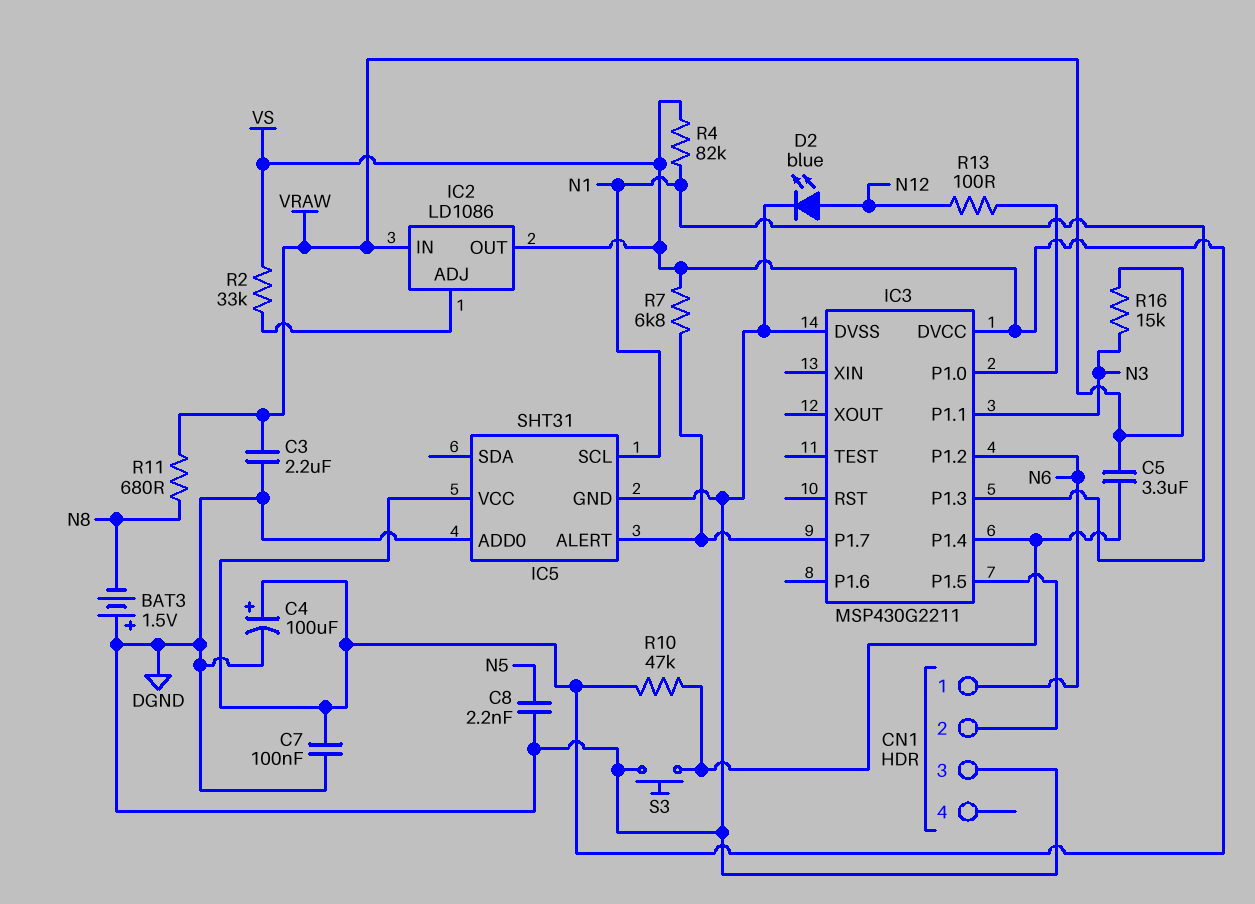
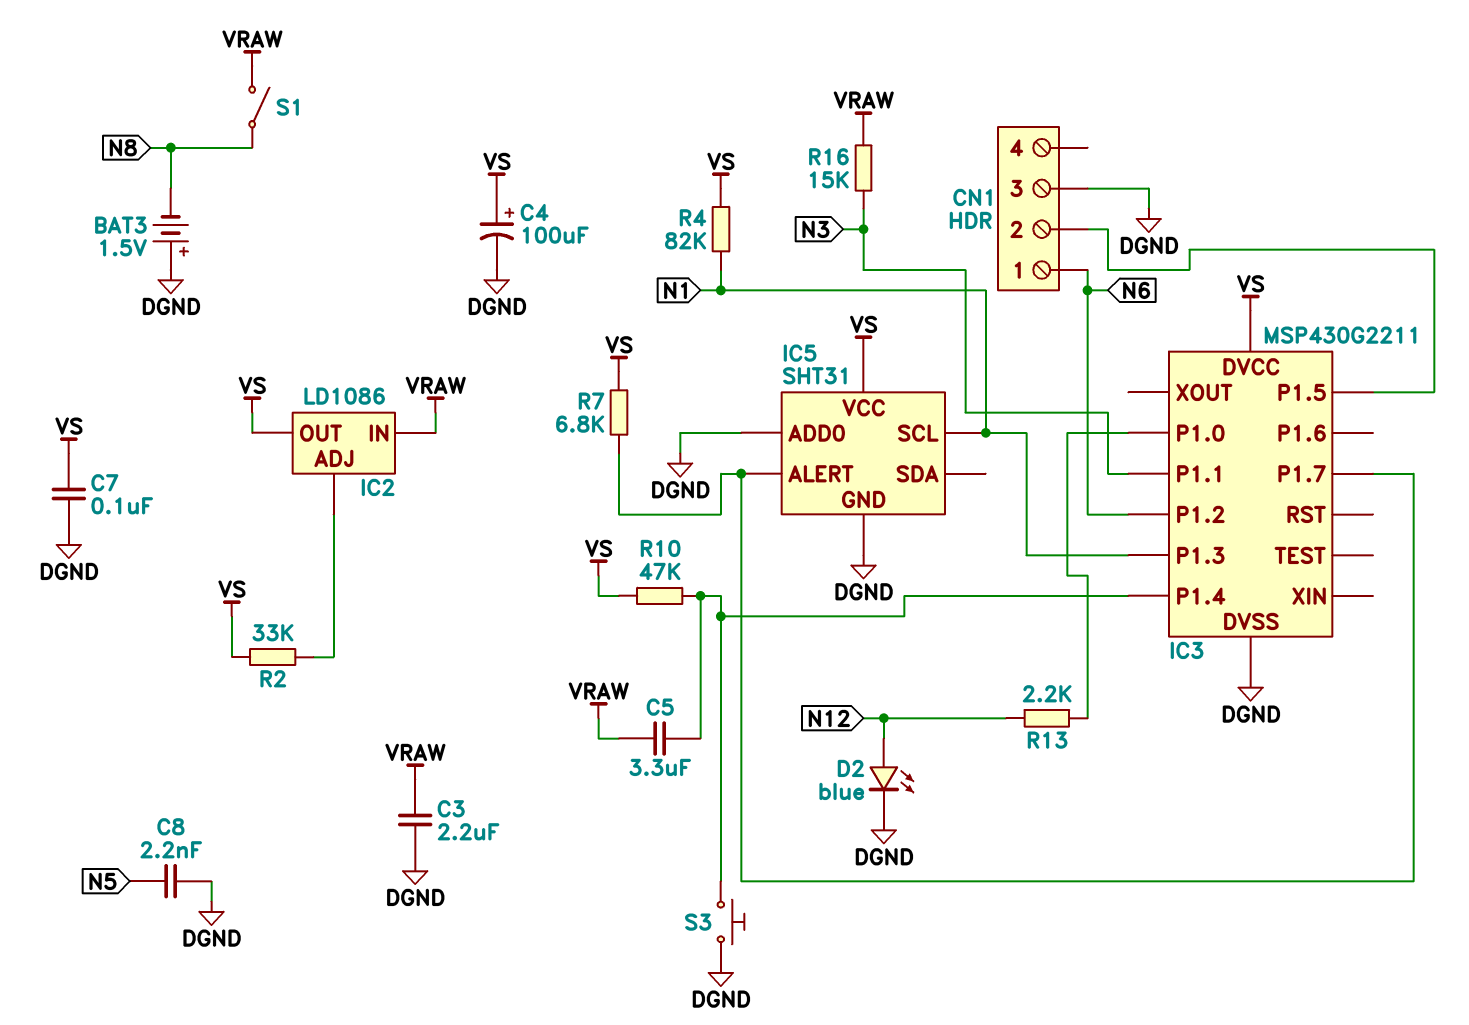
R11: 680 (N8, VRAW) -> none
R13: 100 (IC3/P1.0, N12) -> 2.2k (IC3/P1.0, N12)
S1: none -> switch (N8, VRAW)

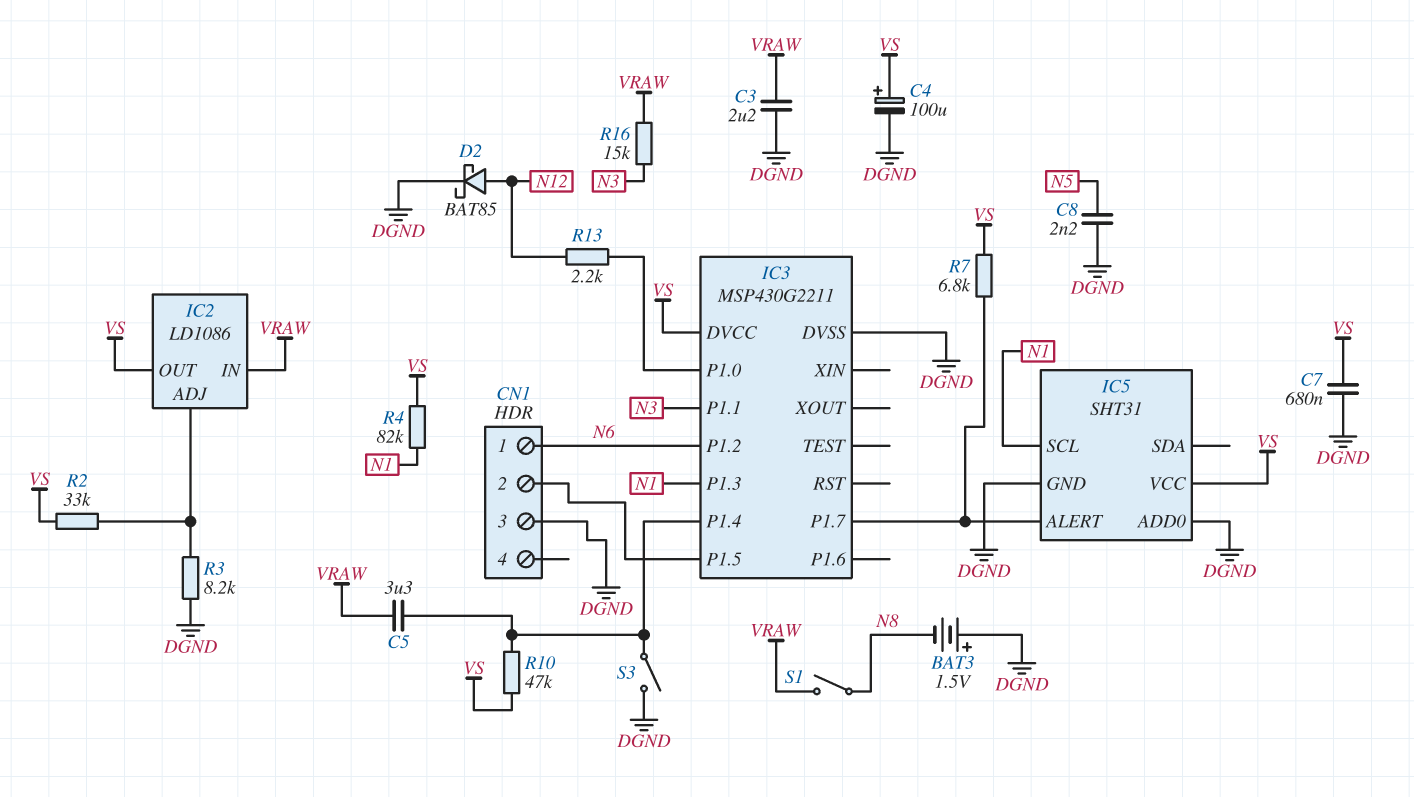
C7: 100nF (DGND, VS) -> 680nF (DGND, VS)
D2: LED blue (A N12, K DGND) -> schottky BAT85 (A N12, K DGND)
R3: none -> 8.2k (DGND, IC2/ADJ)
S3: button (DGND, IC3/P1.4) -> switch (DGND, IC3/P1.4)

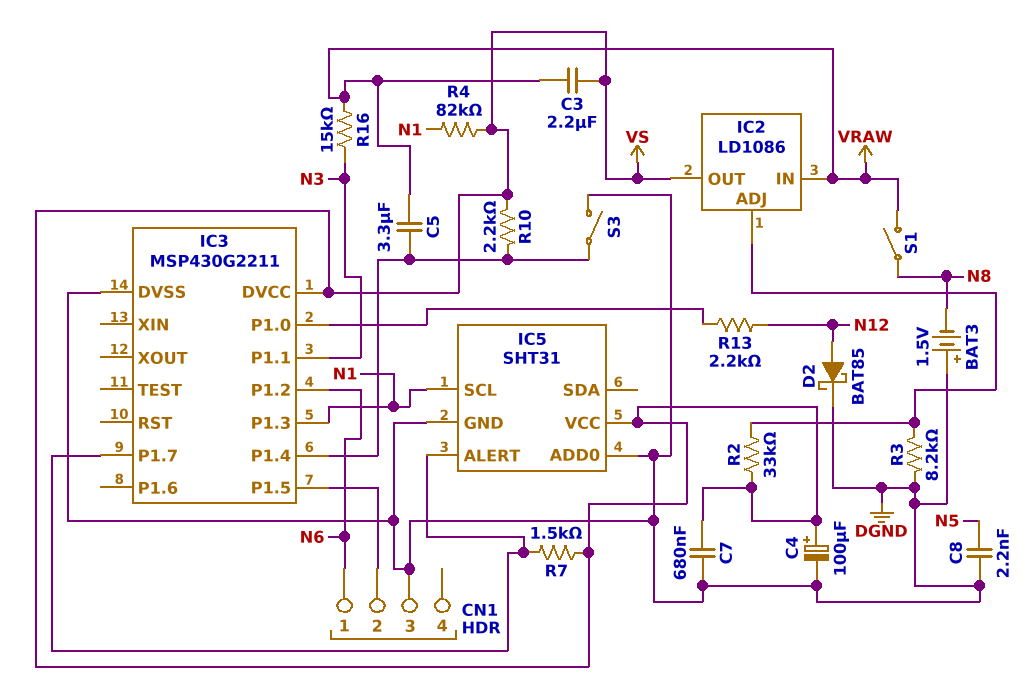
C3: 2.2uF (DGND, VRAW) -> 2.2uF (VRAW, VS)
R7: 6.8k (IC3/P1.7, VS) -> 1.5k (IC3/P1.7, VS)
R10: 47k (IC3/P1.4, VS) -> 2.2k (IC3/P1.4, VS)

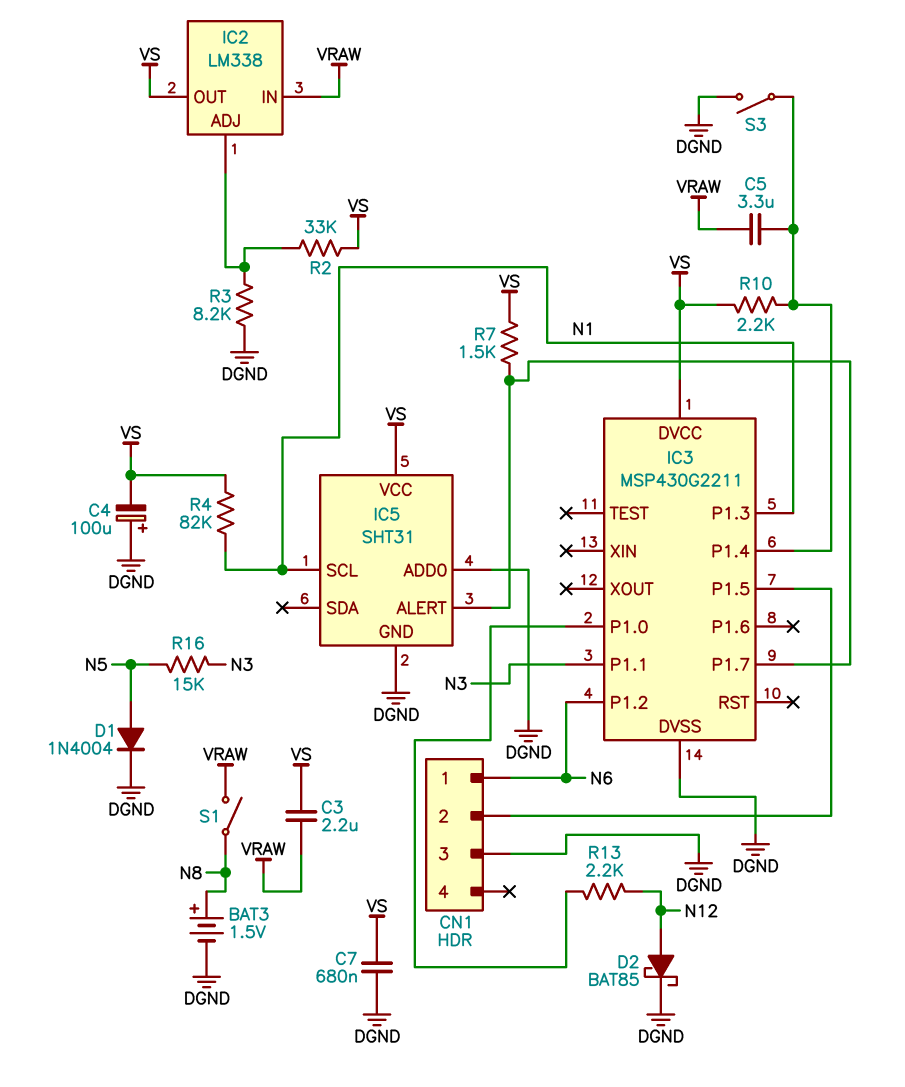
BAT3: 1.5V (plus DGND, minus N8) -> 1.5V (plus N8, minus DGND)
C4: 100uF (plus VS, minus DGND) -> 100uF (plus DGND, minus VS)
C8: 2.2nF (DGND, N5) -> none
D1: none -> diode 1N4004 (A N5, K DGND)
IC2: LD1086 -> LM338
R16: 15k (N3, VRAW) -> 15k (N3, N5)

